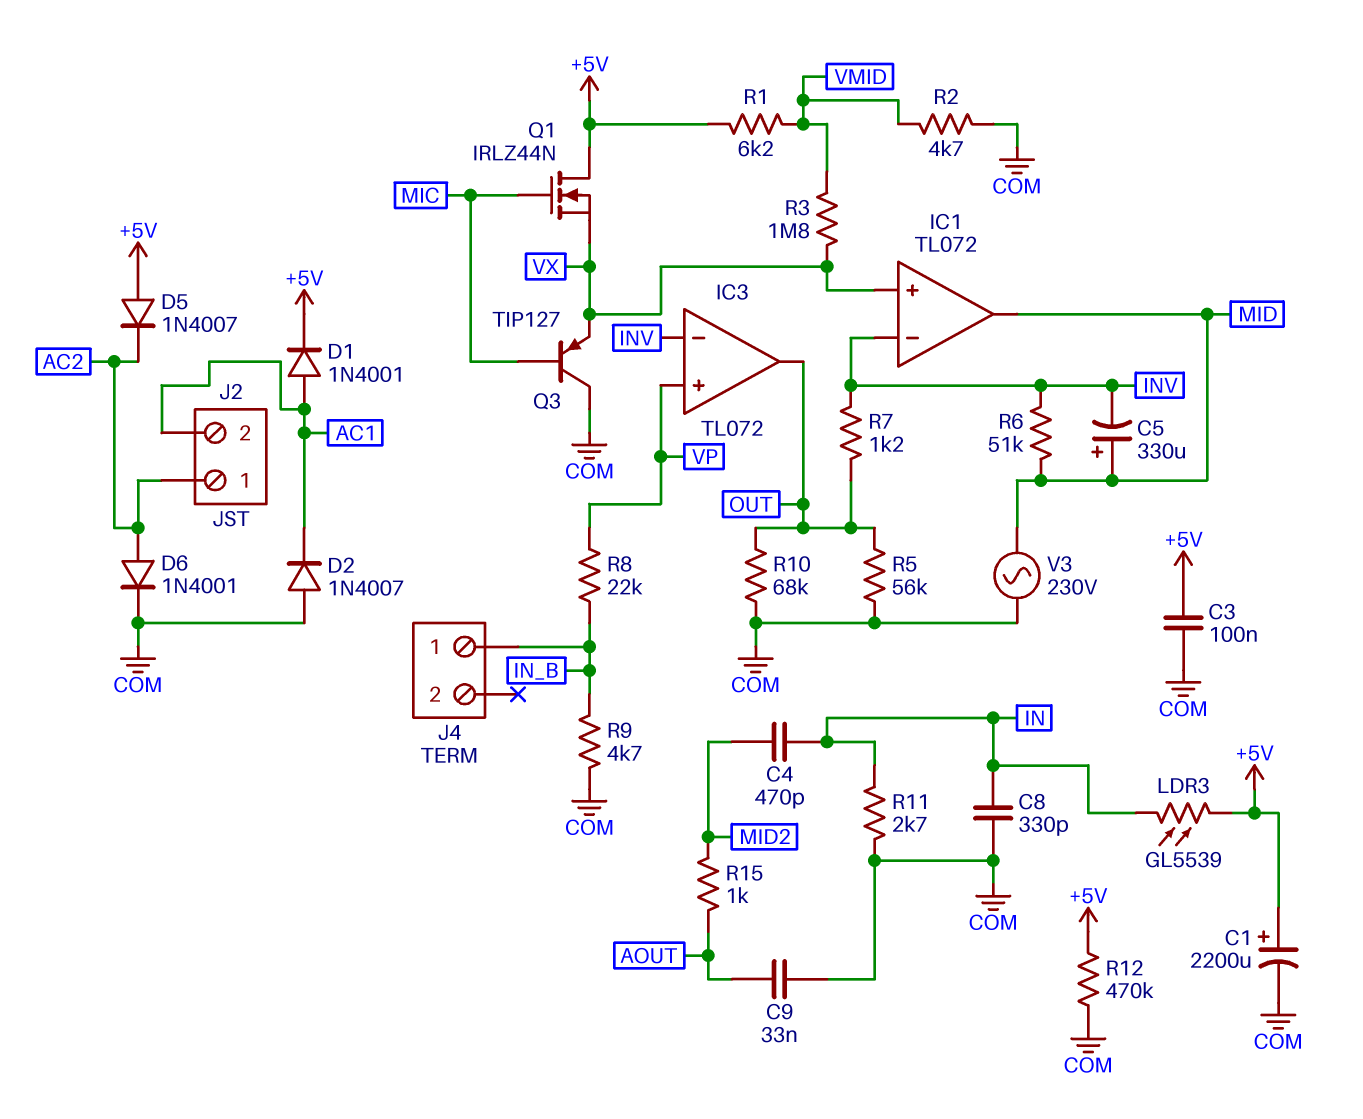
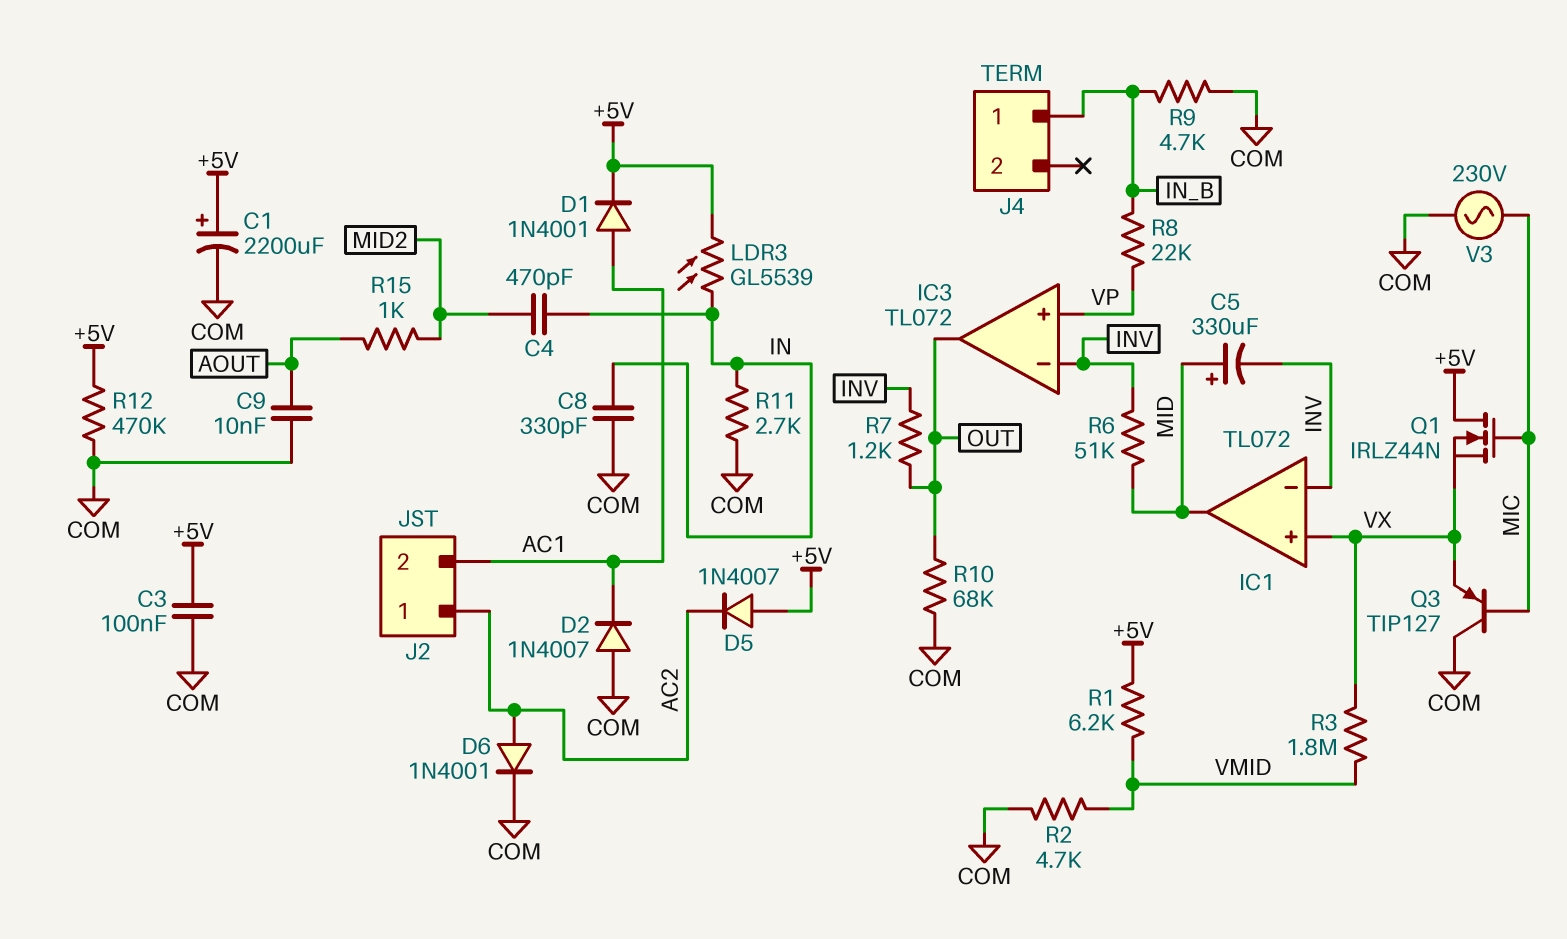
C9: 33nF (AOUT, COM) -> 10nF (AOUT, COM)
R5: 56k (COM, OUT) -> none
V3: AC 230V (COM, MID) -> AC 230V (COM, MIC)

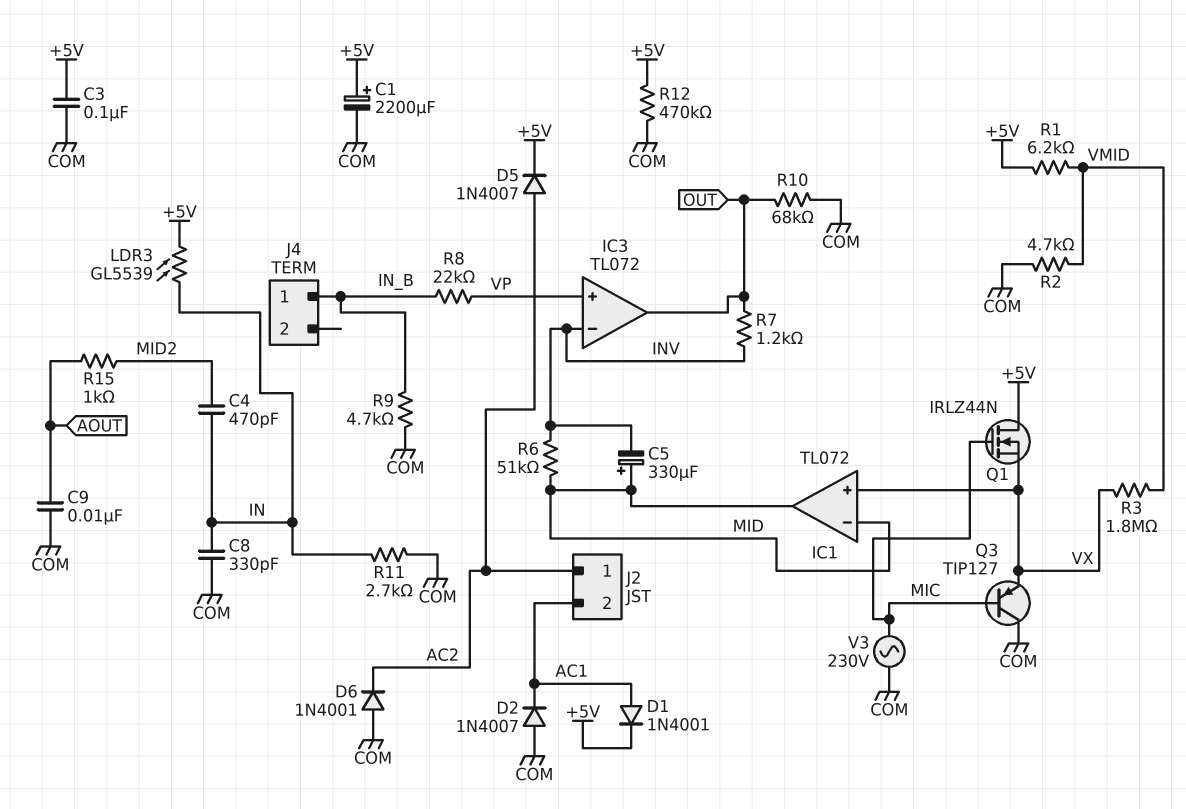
D5: diode 1N4007 (A +5V, K AC2) -> diode 1N4007 (A AC2, K +5V)
D6: diode 1N4001 (A AC2, K COM) -> diode 1N4001 (A COM, K AC2)
IC1 pin in-: INV -> MID

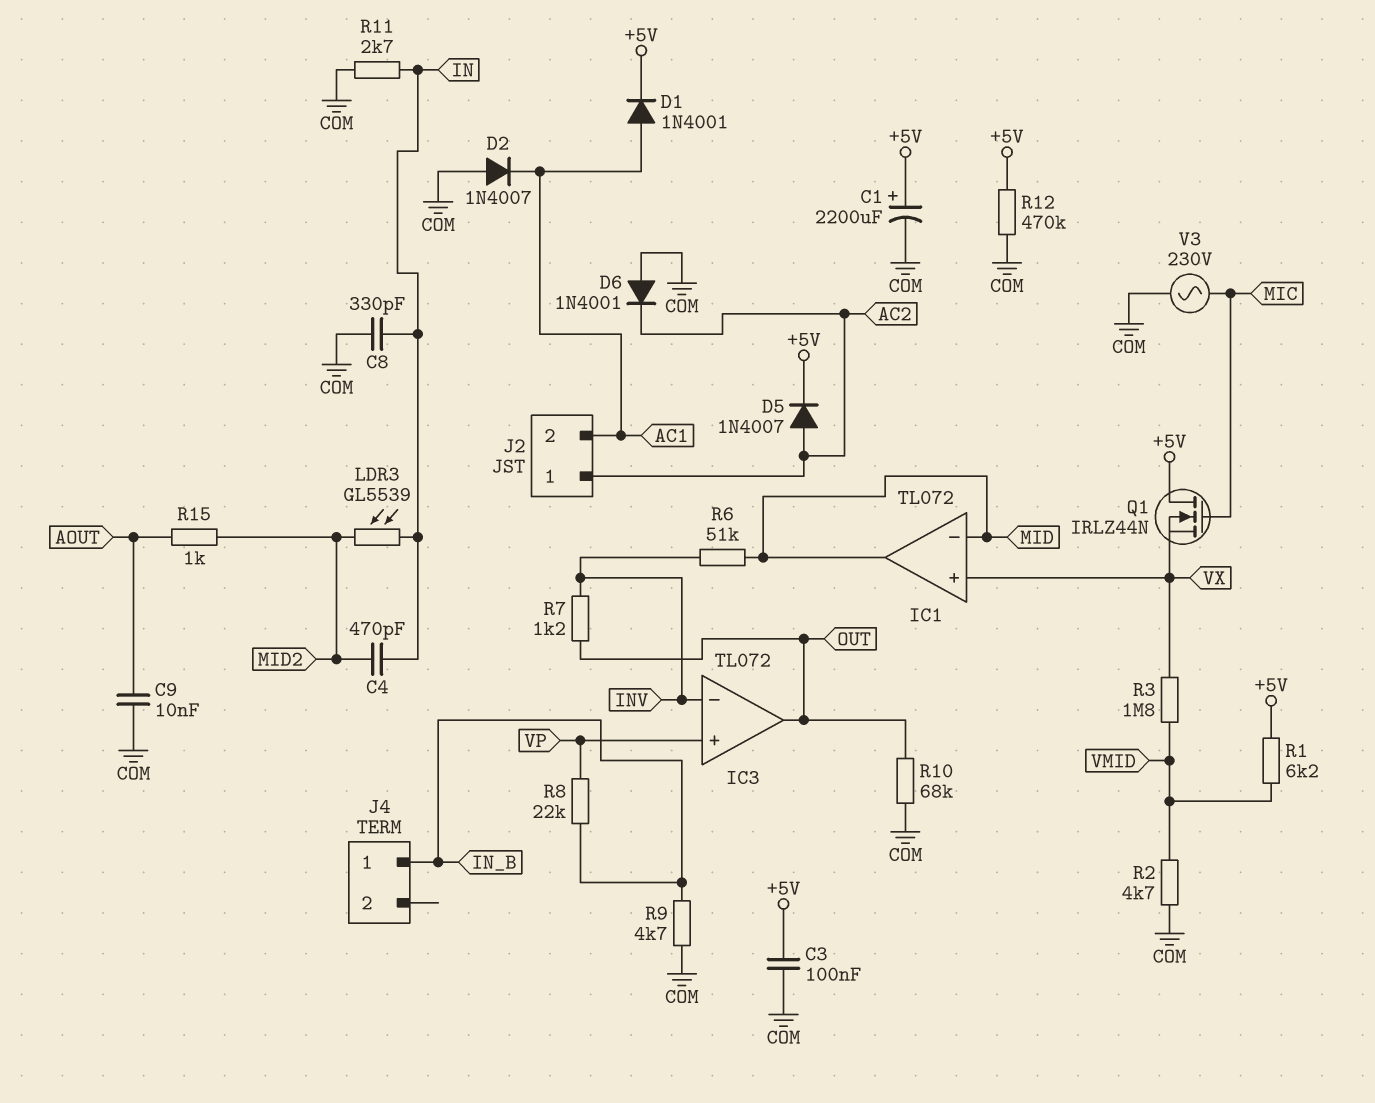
C5: 330uF (plus MID, minus INV) -> none
LDR3: GL5539 (+5V, IN) -> GL5539 (IN, MID2)
Q3: PNP TIP127 (B MIC, C COM, E VX) -> none

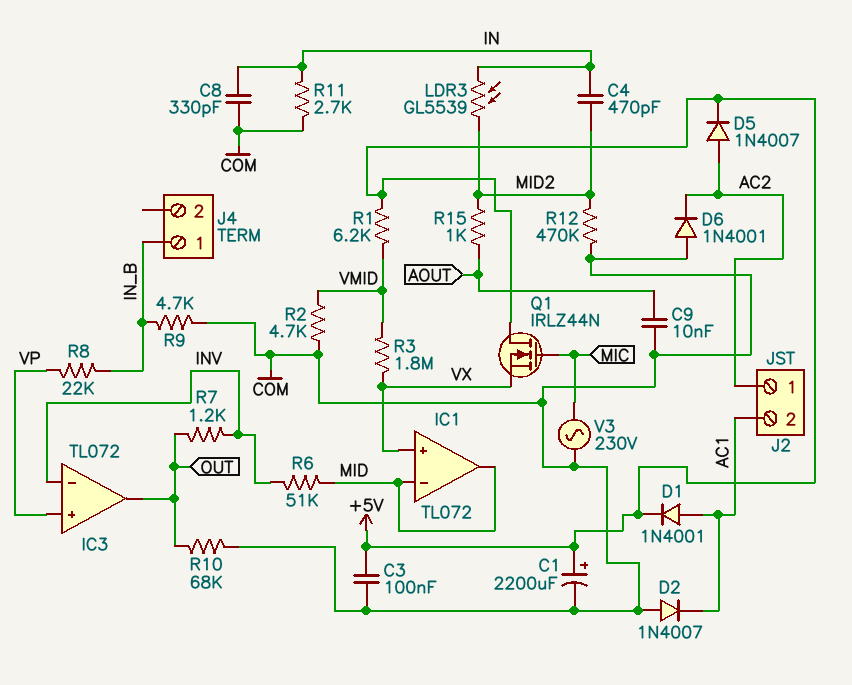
R12: 470k (+5V, COM) -> 470k (COM, MID2)

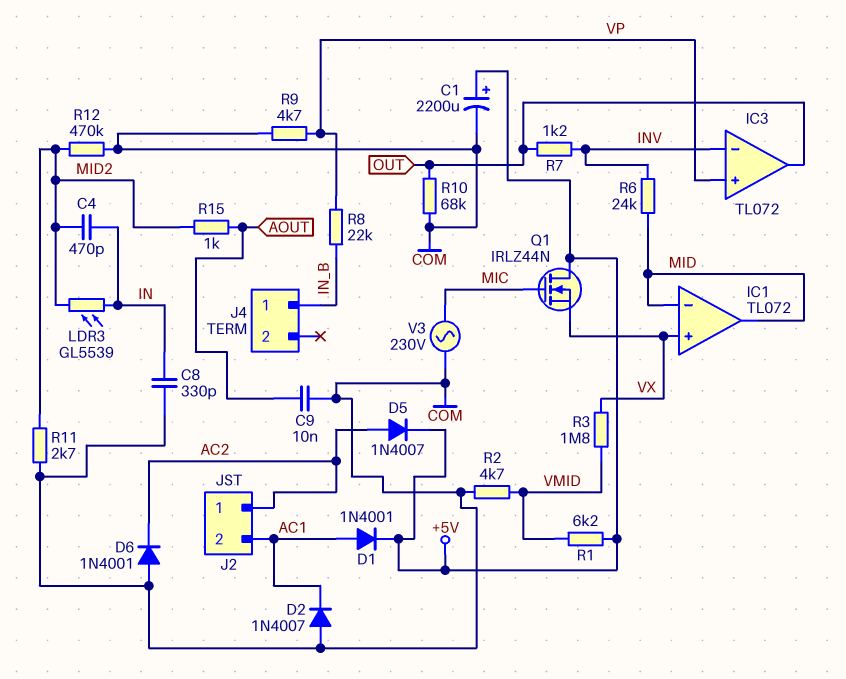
C3: 100nF (+5V, COM) -> none
R6: 51k (INV, MID) -> 24k (INV, MID)
R9: 4.7k (COM, IN_B) -> 4.7k (COM, VP)
R11: 2.7k (COM, IN) -> 2.7k (COM, MID2)

